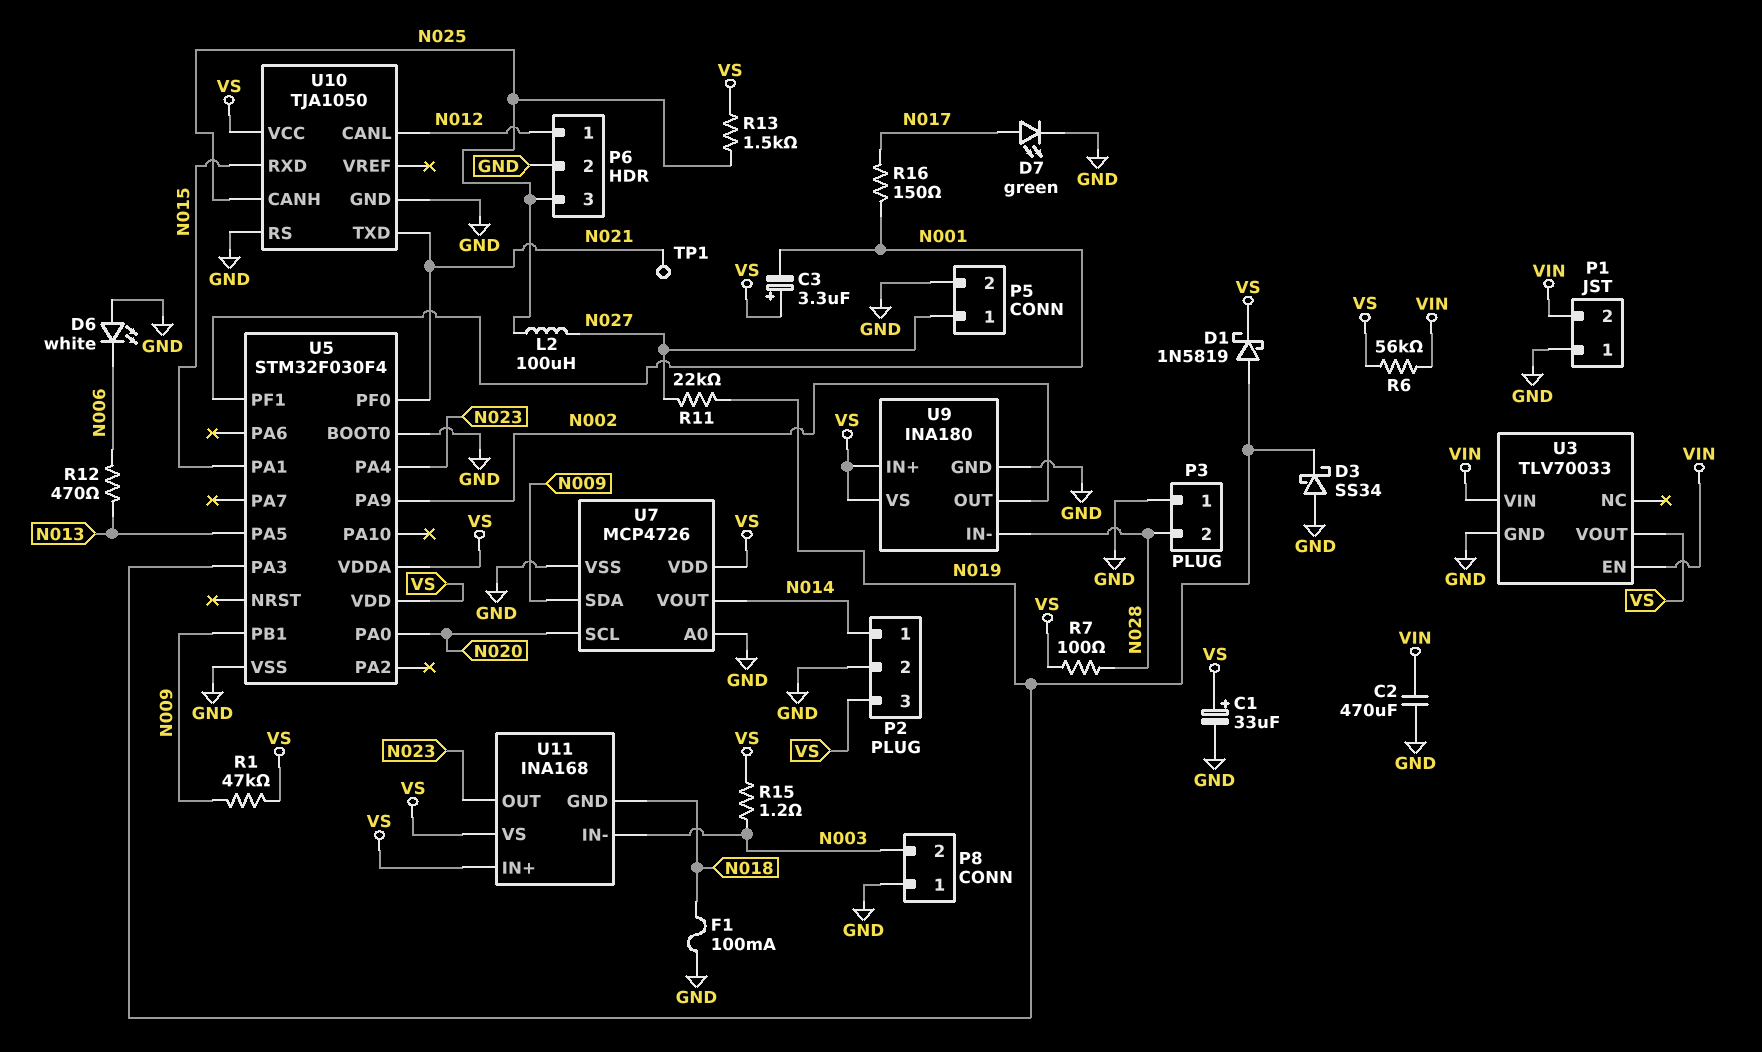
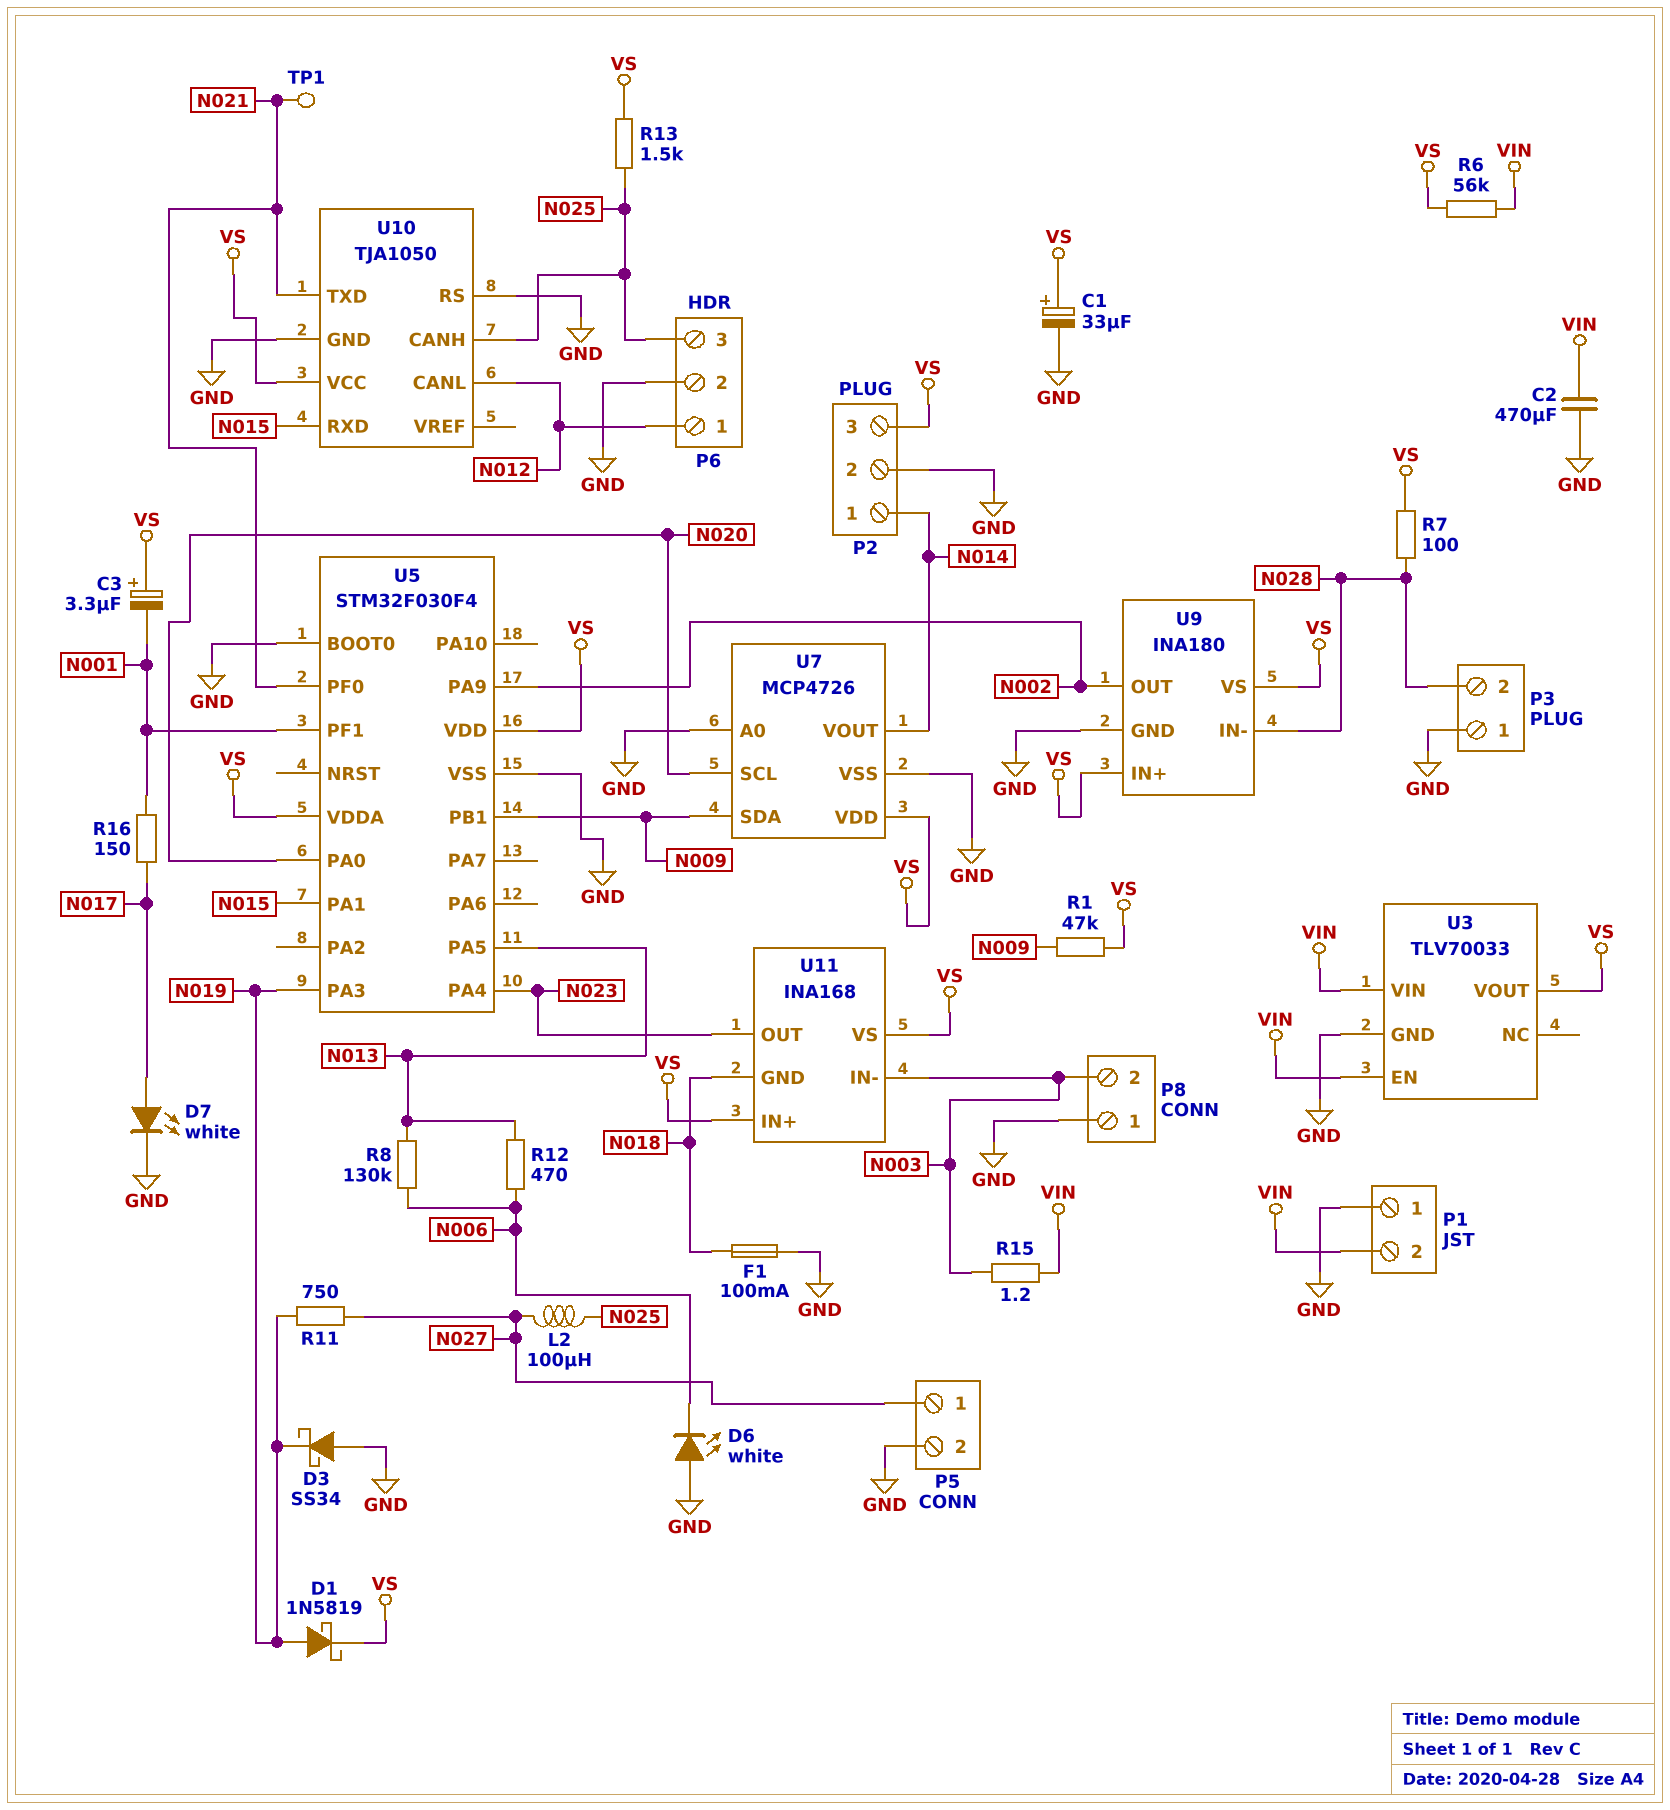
D7: LED green (A N017, K GND) -> LED white (A N017, K GND)
R8: none -> 130k (N006, N013)
R11: 22k (N019, N027) -> 750 (N019, N027)
R15: 1.2 (N003, VS) -> 1.2 (N003, VIN)

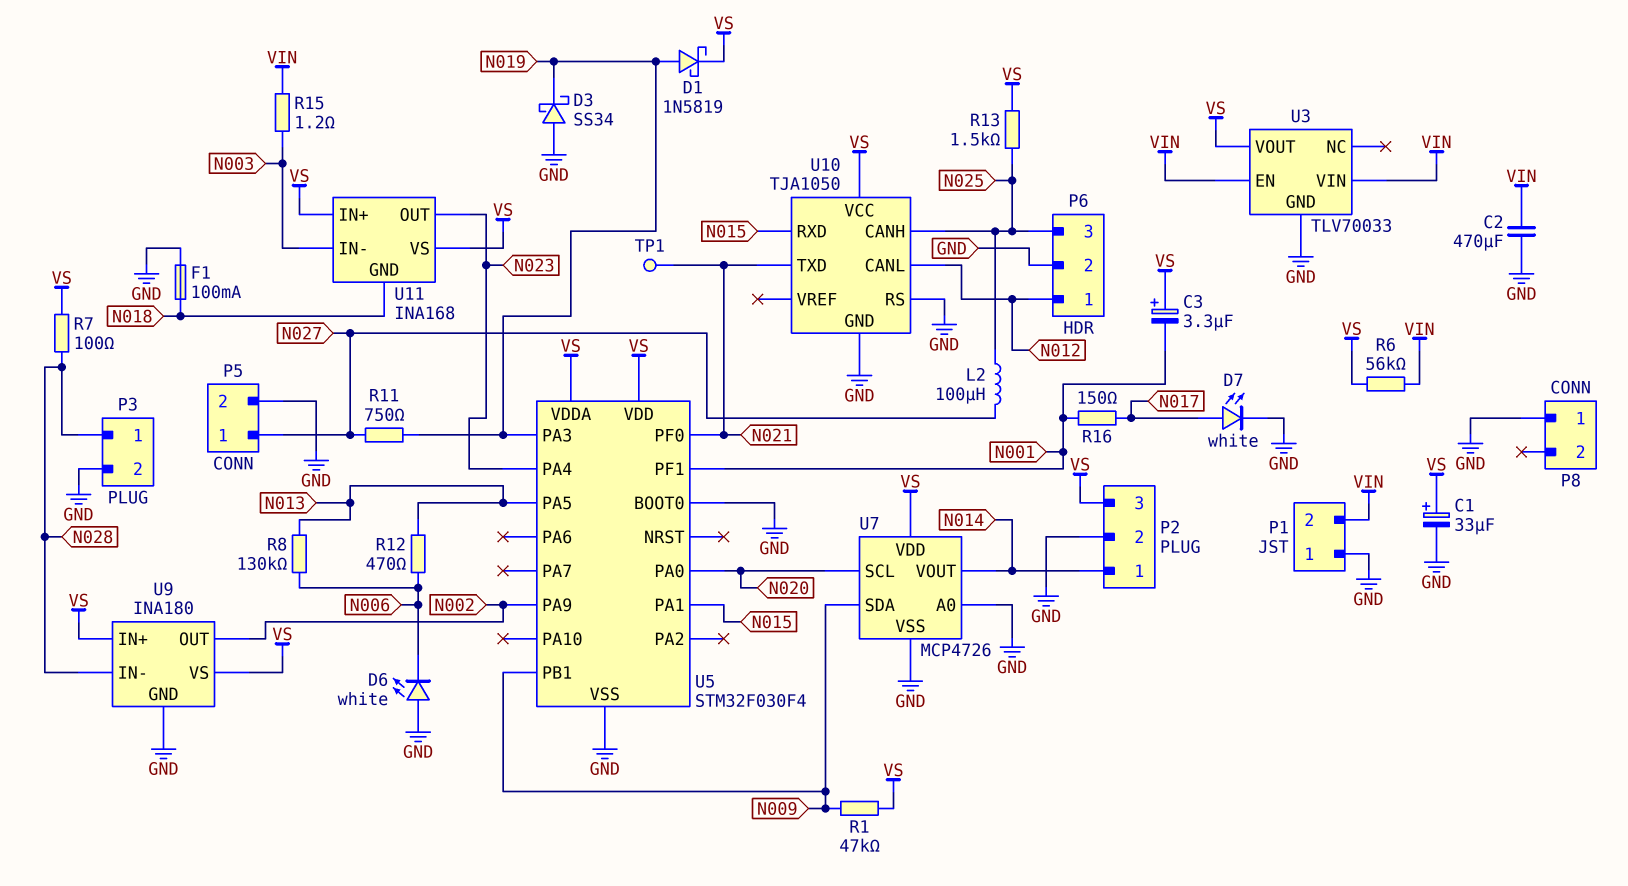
P3 pin 1: GND -> N028
P3 pin 2: N028 -> GND
P8 pin 2: N003 -> none

